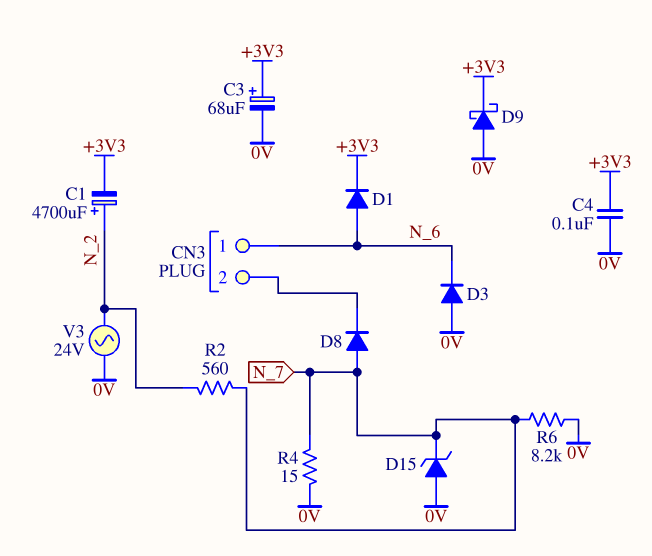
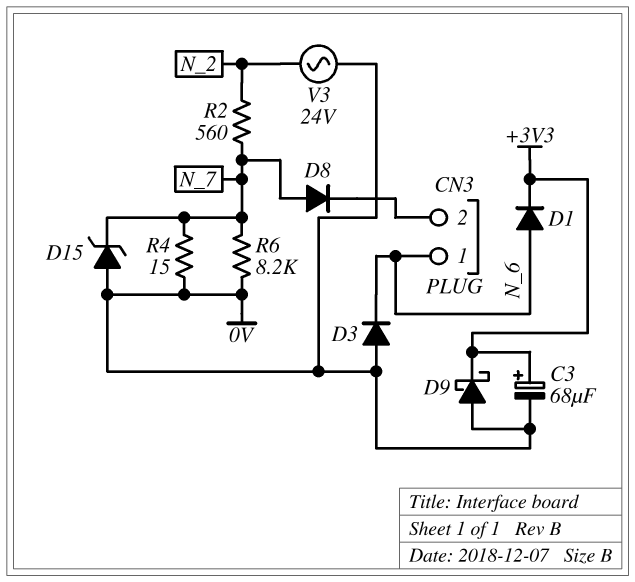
C1: 4700uF (plus N_2, minus +3V3) -> none
C4: 100nF (+3V3, 0V) -> none

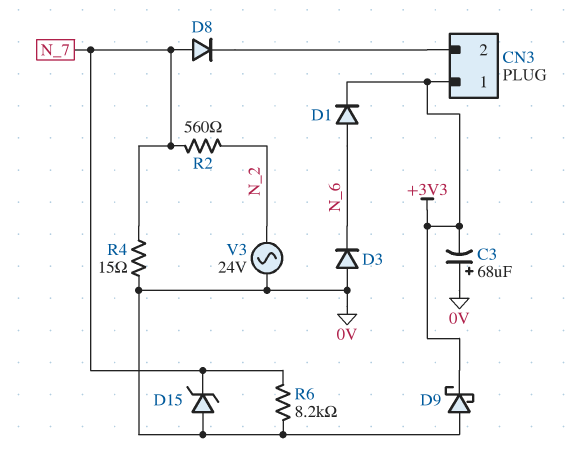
C3: 68uF (plus +3V3, minus 0V) -> 68uF (plus 0V, minus +3V3)
CN3 pin 1: N_6 -> +3V3

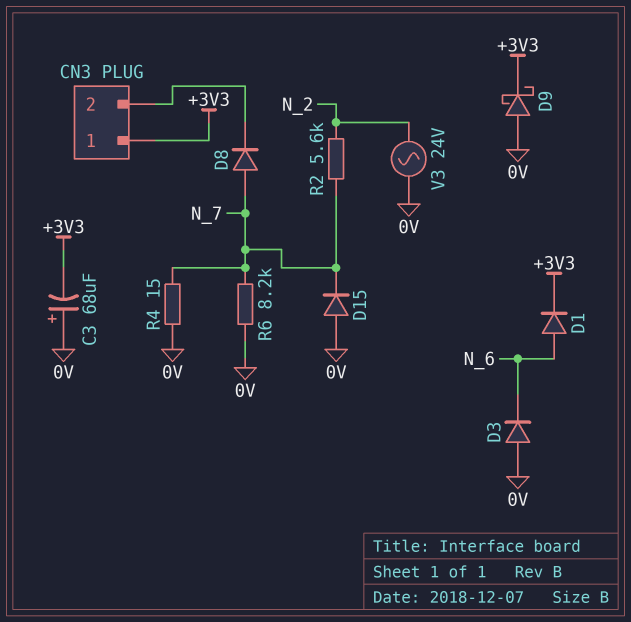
D15: zener (A 0V, K N_7) -> diode (A 0V, K N_7)
R2: 560 (N_2, N_7) -> 5.6k (N_2, N_7)

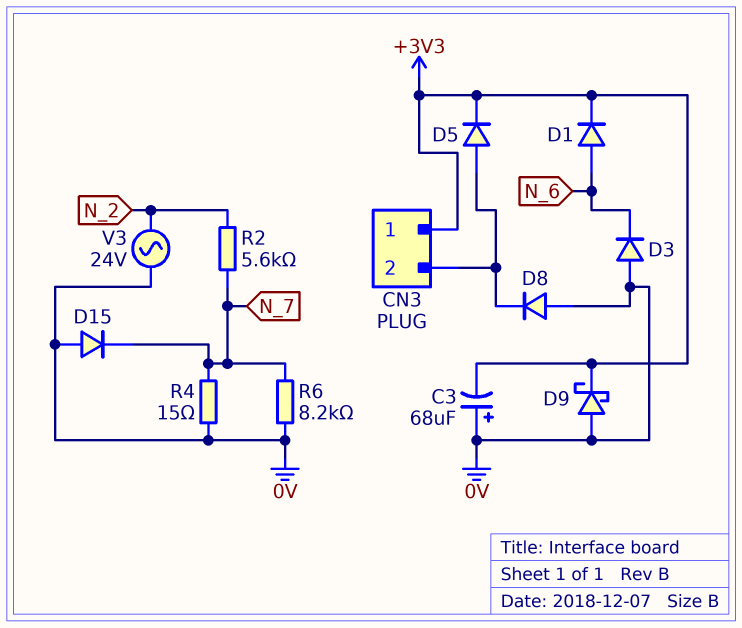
D5: none -> diode (A CN3/2, K +3V3)
D8: diode (A N_7, K CN3/2) -> diode (A 0V, K CN3/2)

